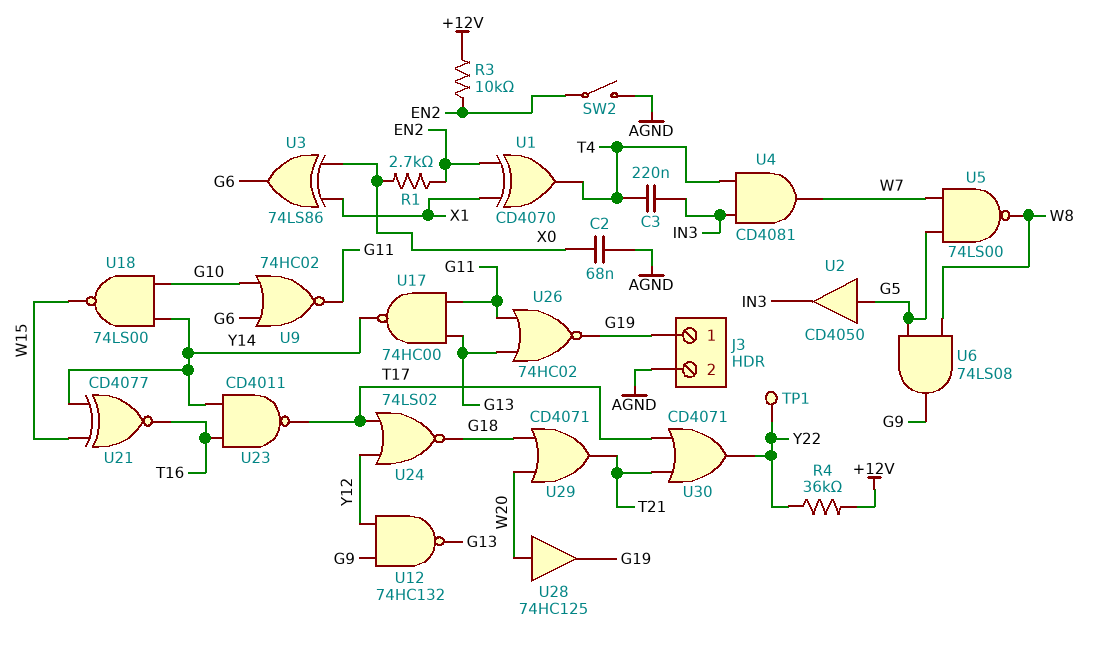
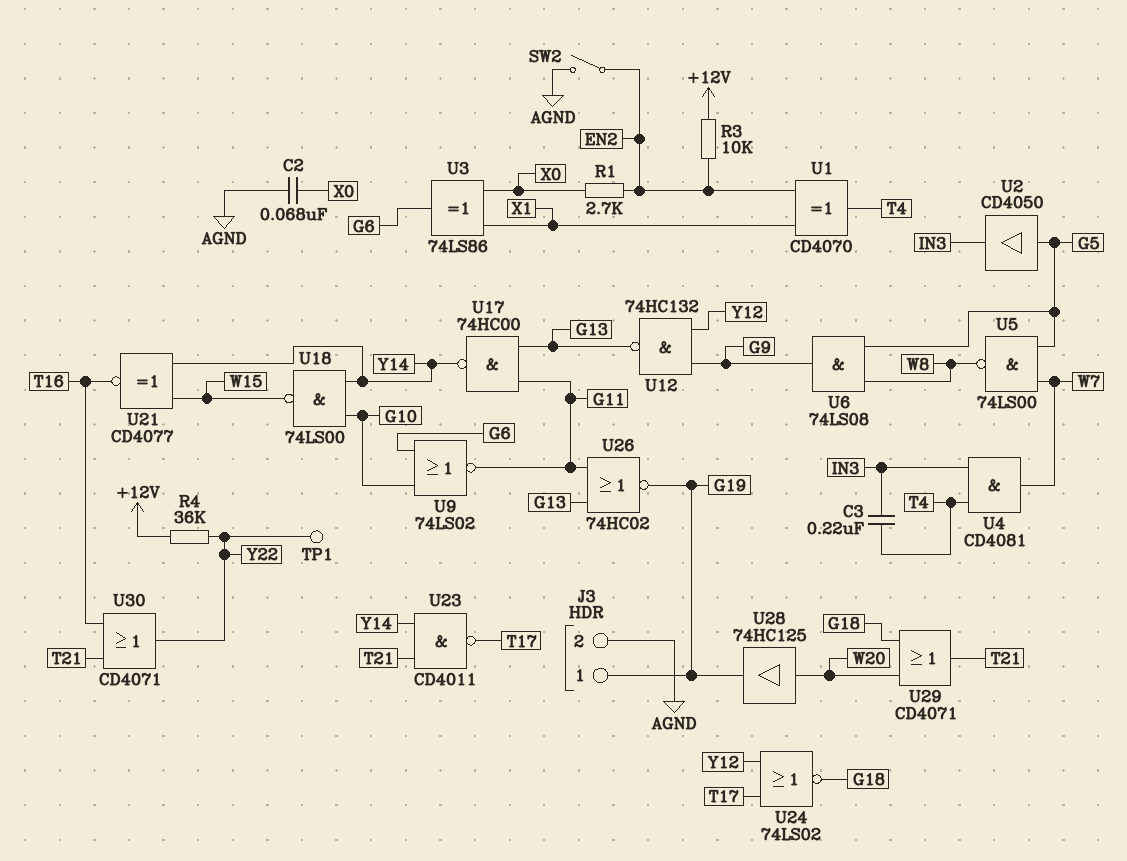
U9: NOR 74HC02 (in G6, in G10, out G11) -> NOR 74LS02 (in G6, in G10, out G11)
U23: NAND CD4011 (in T16, in Y14, out T17) -> NAND CD4011 (in T21, in Y14, out T17)
U30: OR CD4071 (in T17, in T21, out Y22) -> OR CD4071 (in T16, in T21, out Y22)

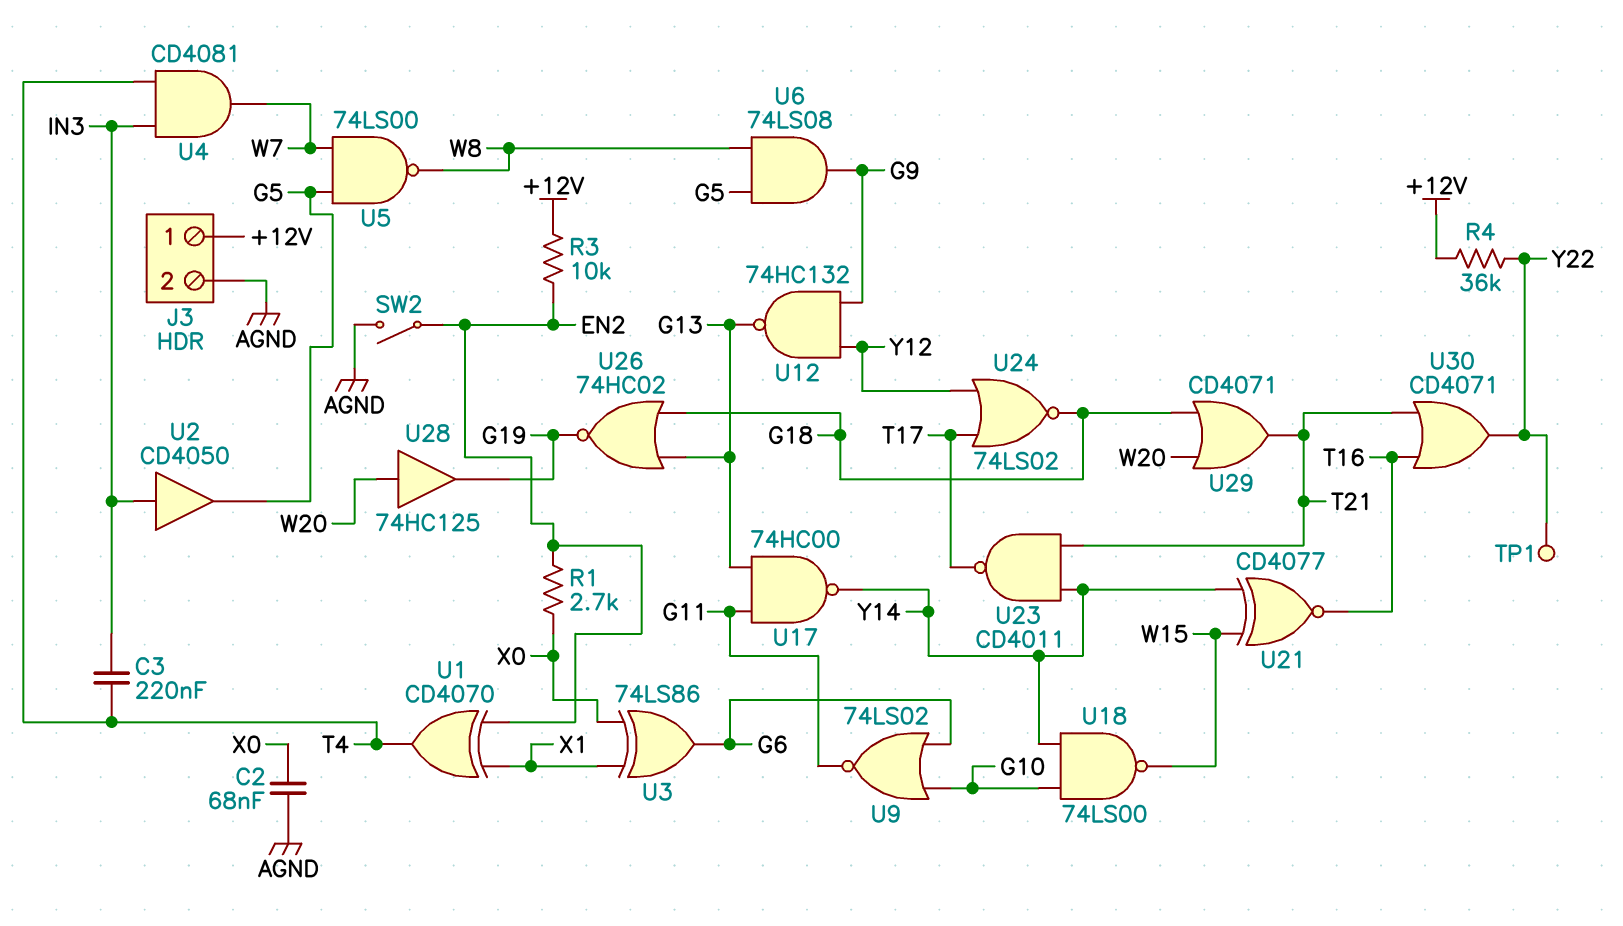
J3 pin 1: G19 -> +12V
U2: buffer CD4050 (in G5, out IN3) -> buffer CD4050 (in IN3, out G5)
U26: NOR 74HC02 (in G11, in G13, out G19) -> NOR 74HC02 (in G13, in G18, out G19)

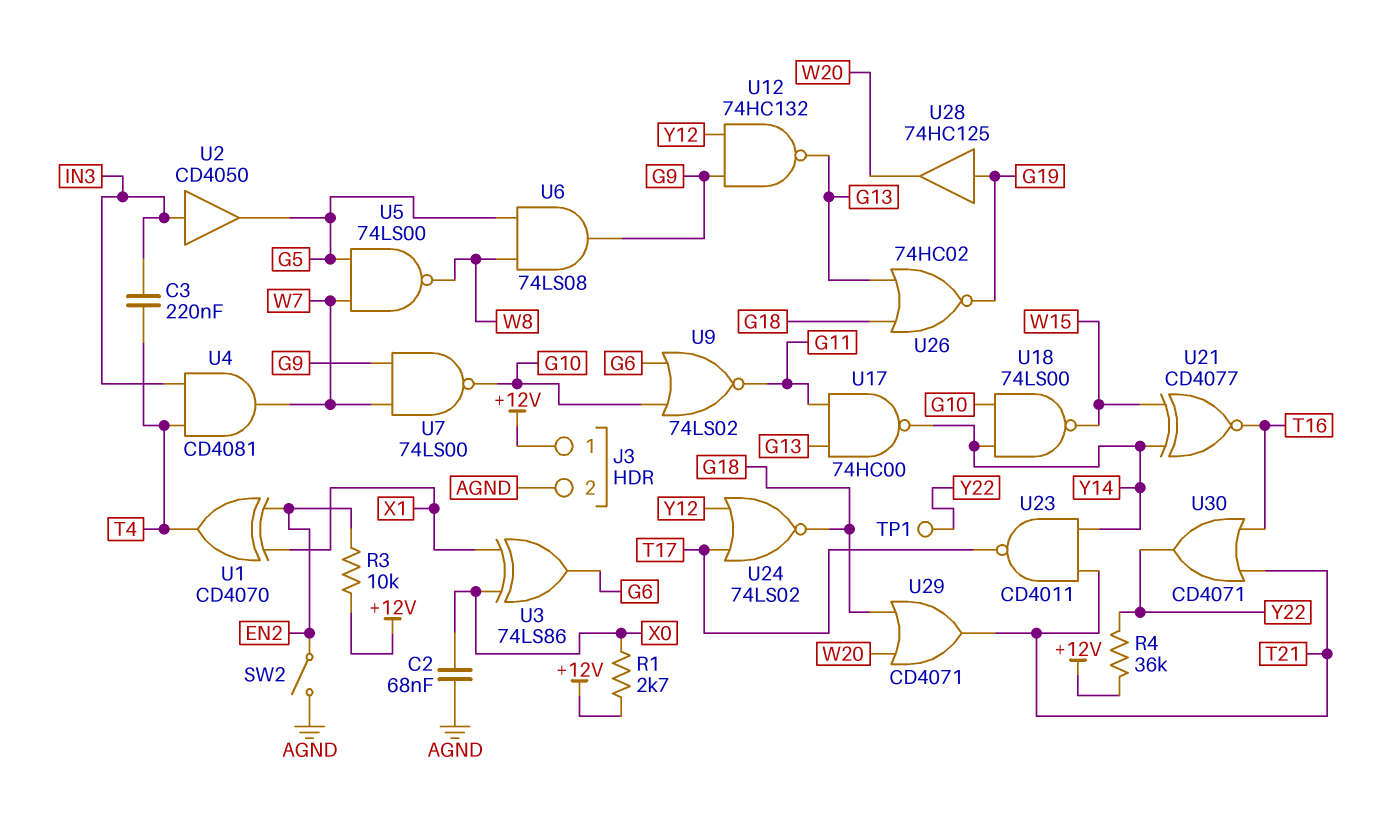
R1: 2.7k (EN2, X0) -> 2.7k (+12V, X0)
U7: none -> NAND 74LS00 (in G9, in W7, out G10)
U28: buffer 74HC125 (in W20, out G19) -> buffer 74HC125 (in G19, out W20)

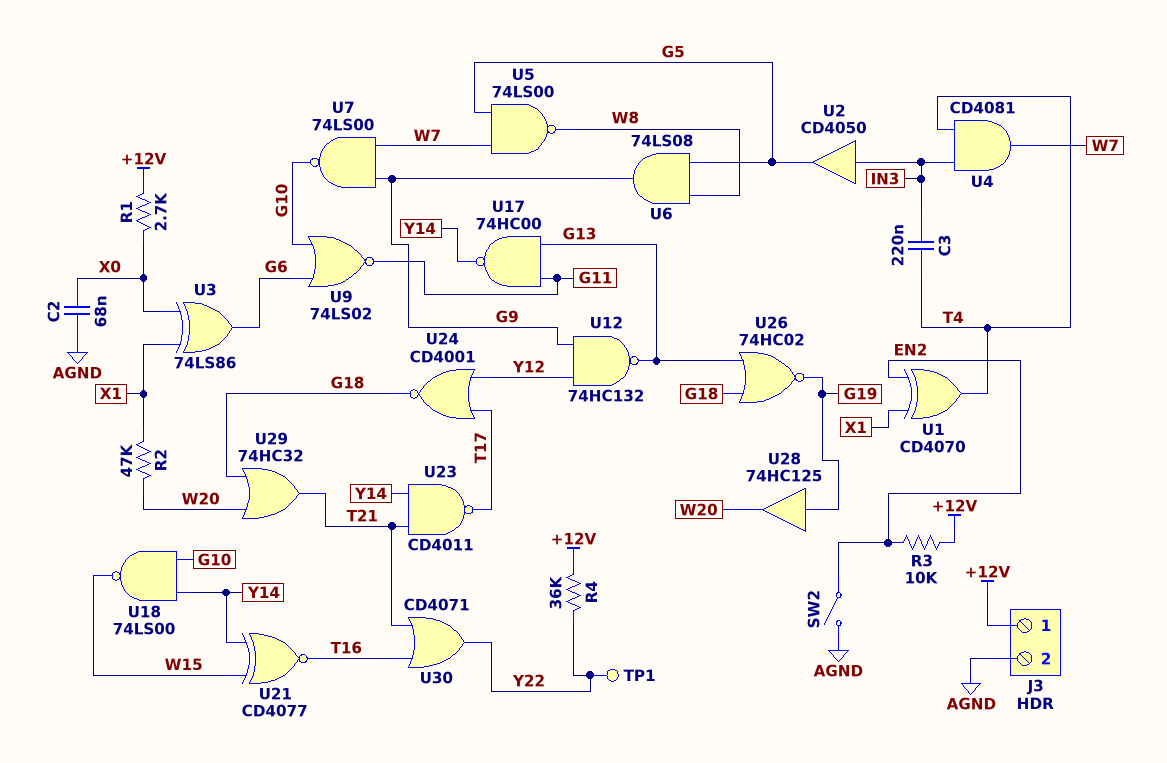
R2: none -> 47k (W20, X1)
U24: NOR 74LS02 (in T17, in Y12, out G18) -> NOR CD4001 (in T17, in Y12, out G18)
U29: OR CD4071 (in G18, in W20, out T21) -> OR 74HC32 (in G18, in W20, out T21)

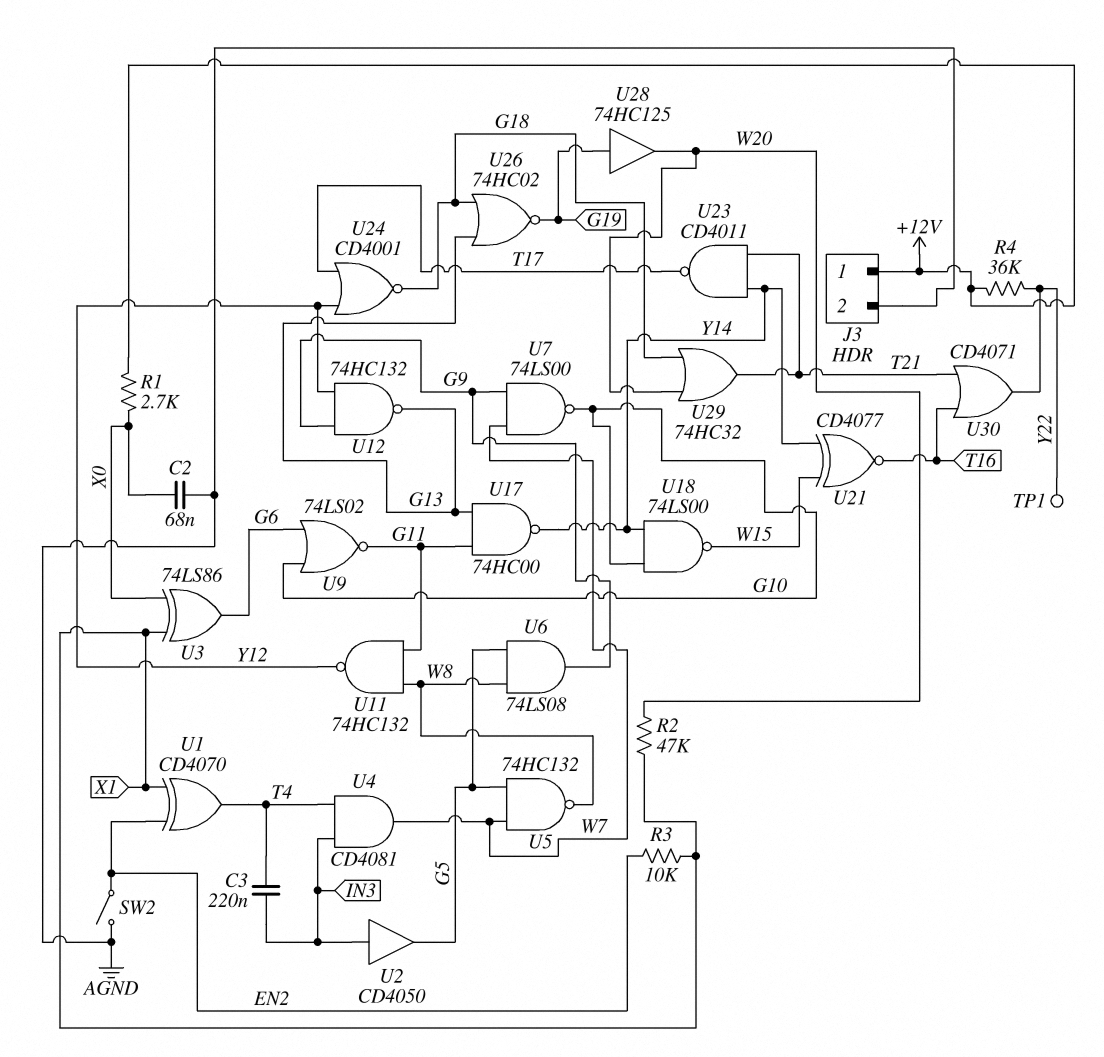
R3: 10k (+12V, EN2) -> 10k (EN2, X1)
U5: NAND 74LS00 (in G5, in W7, out W8) -> NAND 74HC132 (in G5, in W7, out W8)
U11: none -> NAND 74HC132 (in G11, in W8, out Y12)

